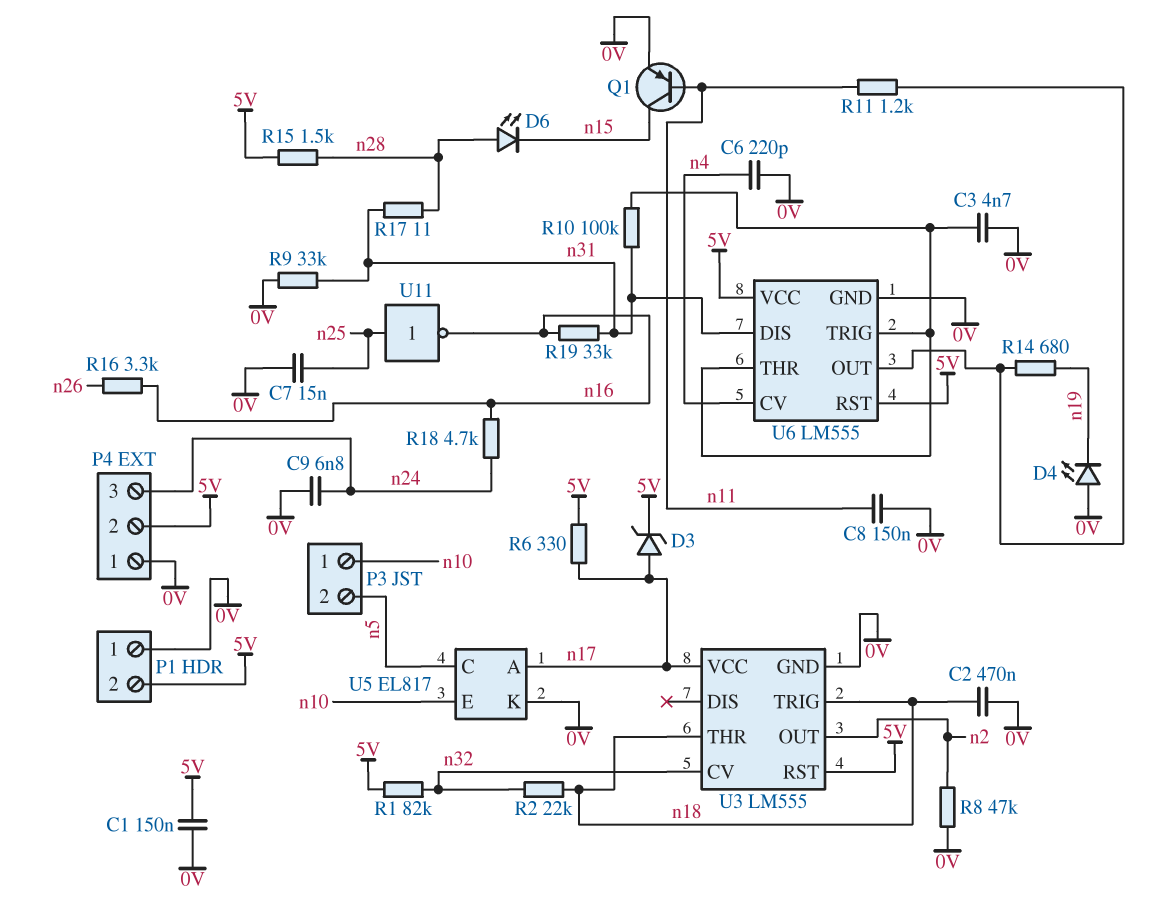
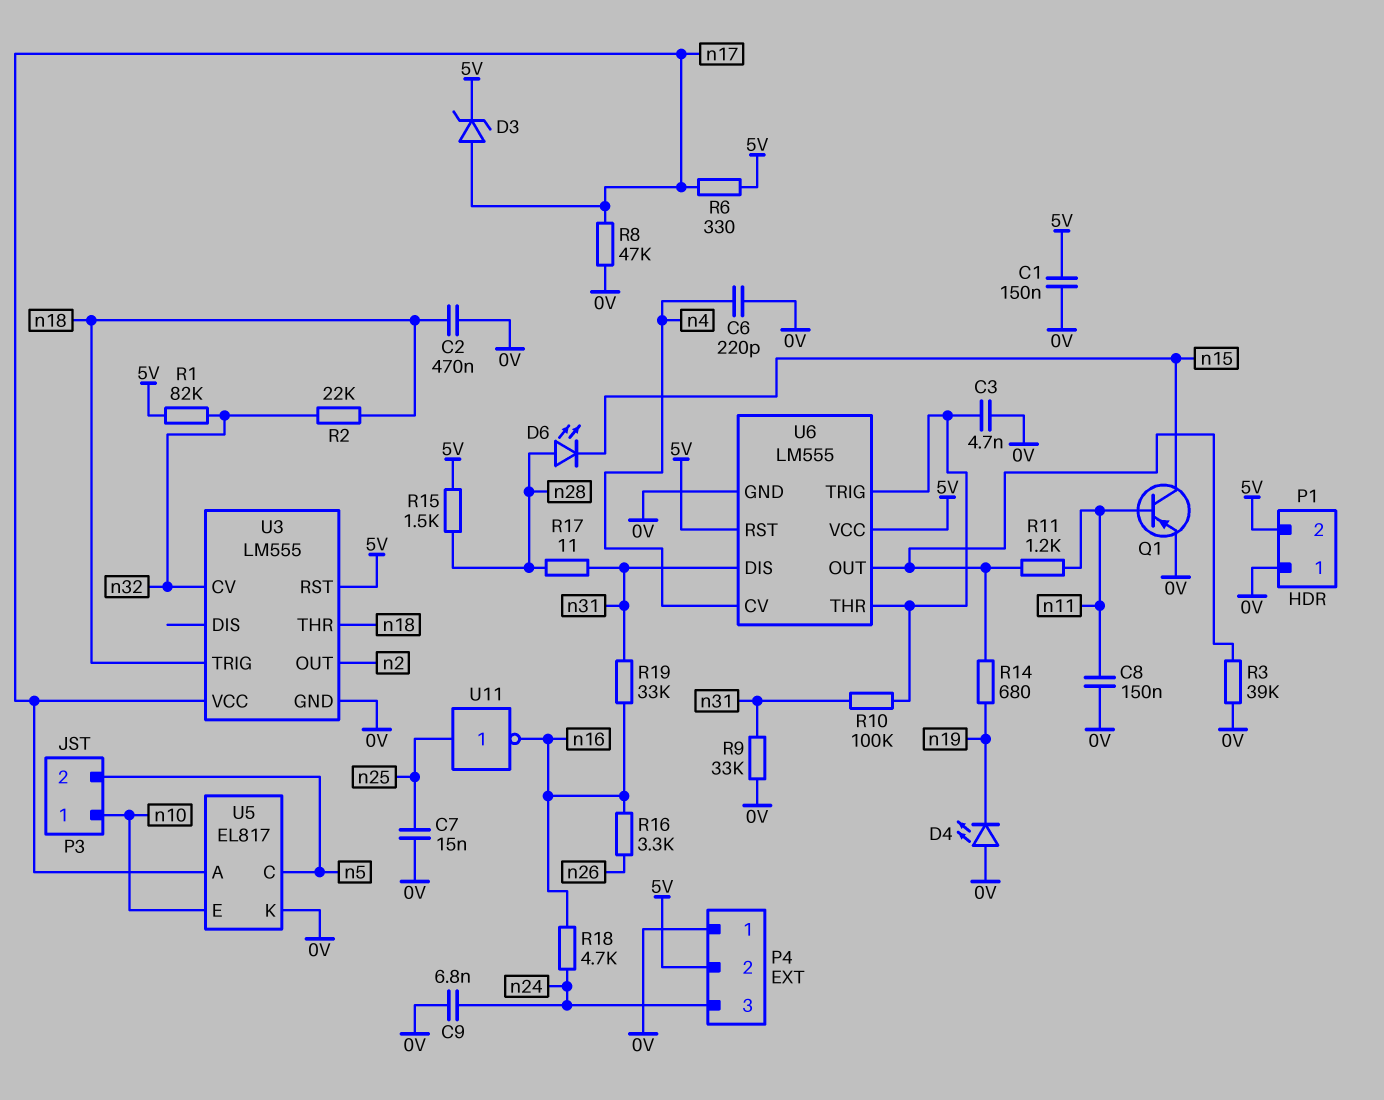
R3: none -> 39k (0V, U6/OUT)
R8: 47k (0V, n2) -> 47k (0V, n17)

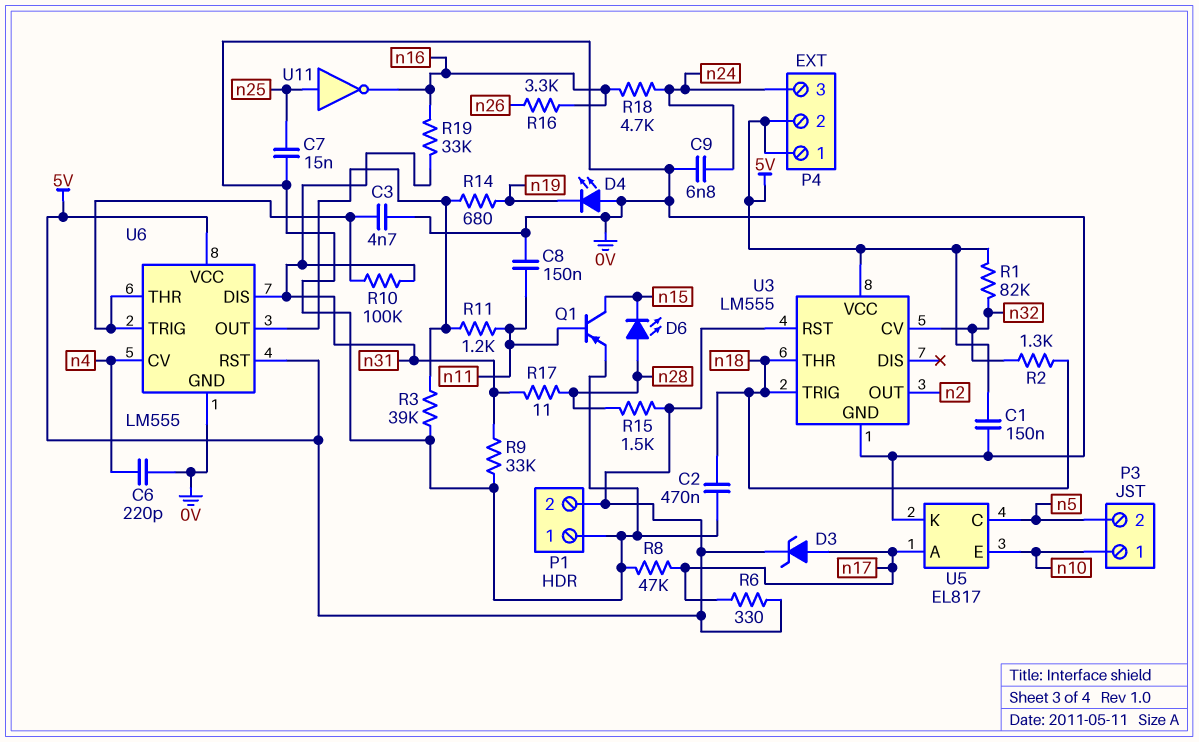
P4 pin 1: 0V -> 5V
R2: 22k (n18, n32) -> 1.3k (n18, n32)
U3 pin VCC: n17 -> 5V

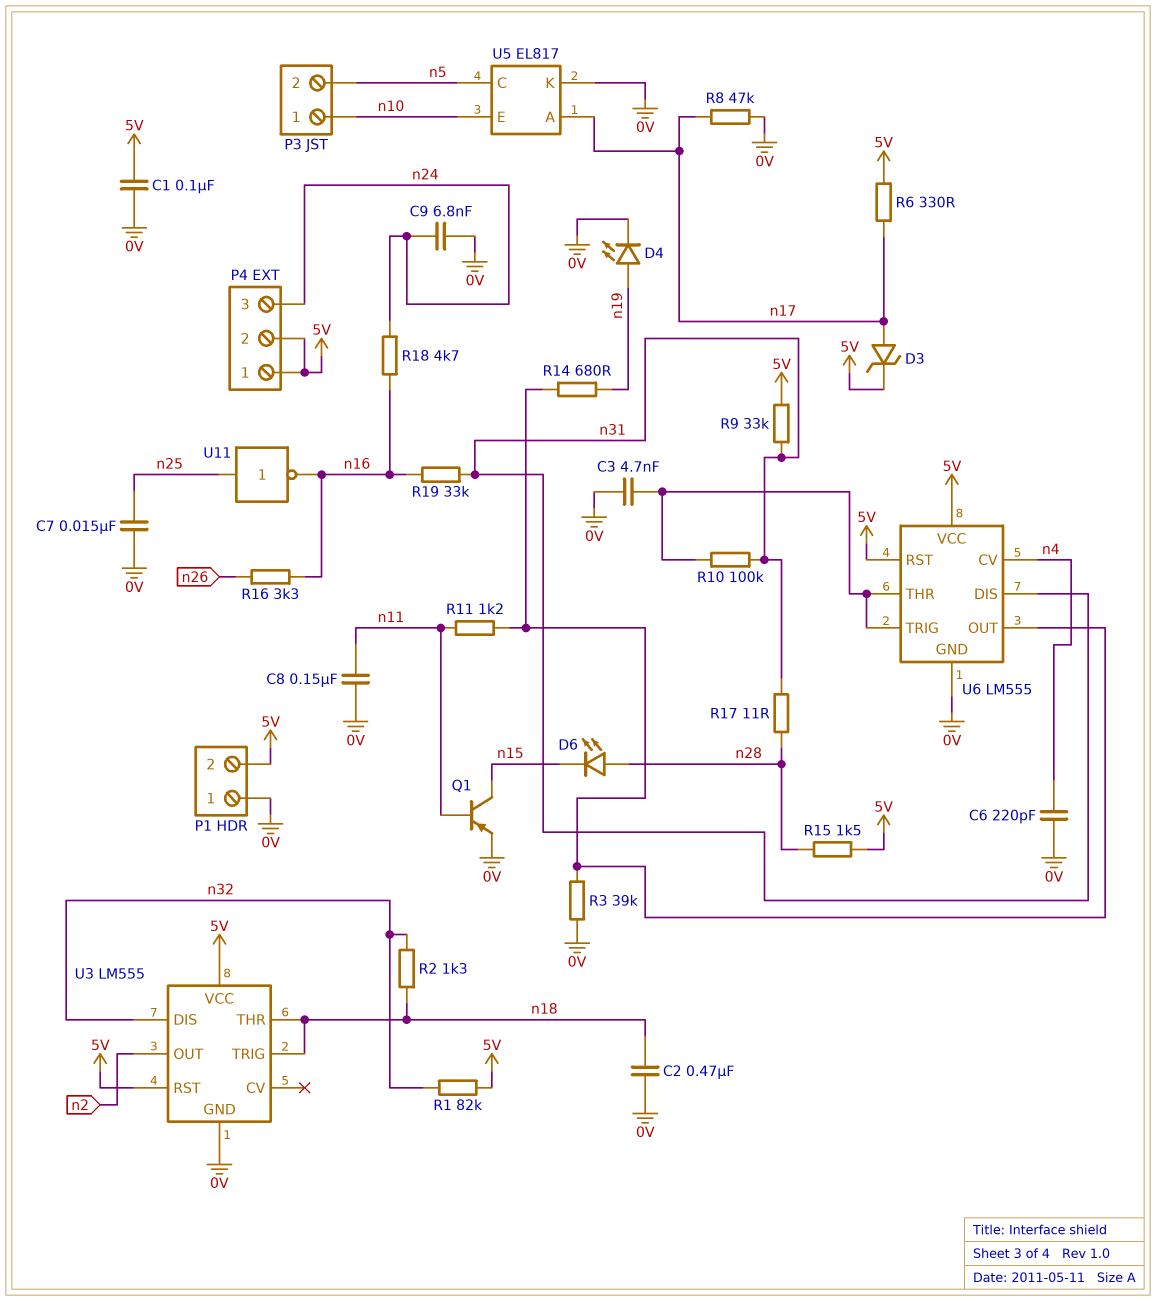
C1: 150nF (0V, 5V) -> 100nF (0V, 5V)
D4: LED (A 0V, K n19) -> LED (A n19, K 0V)
R9: 33k (0V, n31) -> 33k (5V, n31)
U3 pin CV: n32 -> none
U3 pin DIS: none -> n32

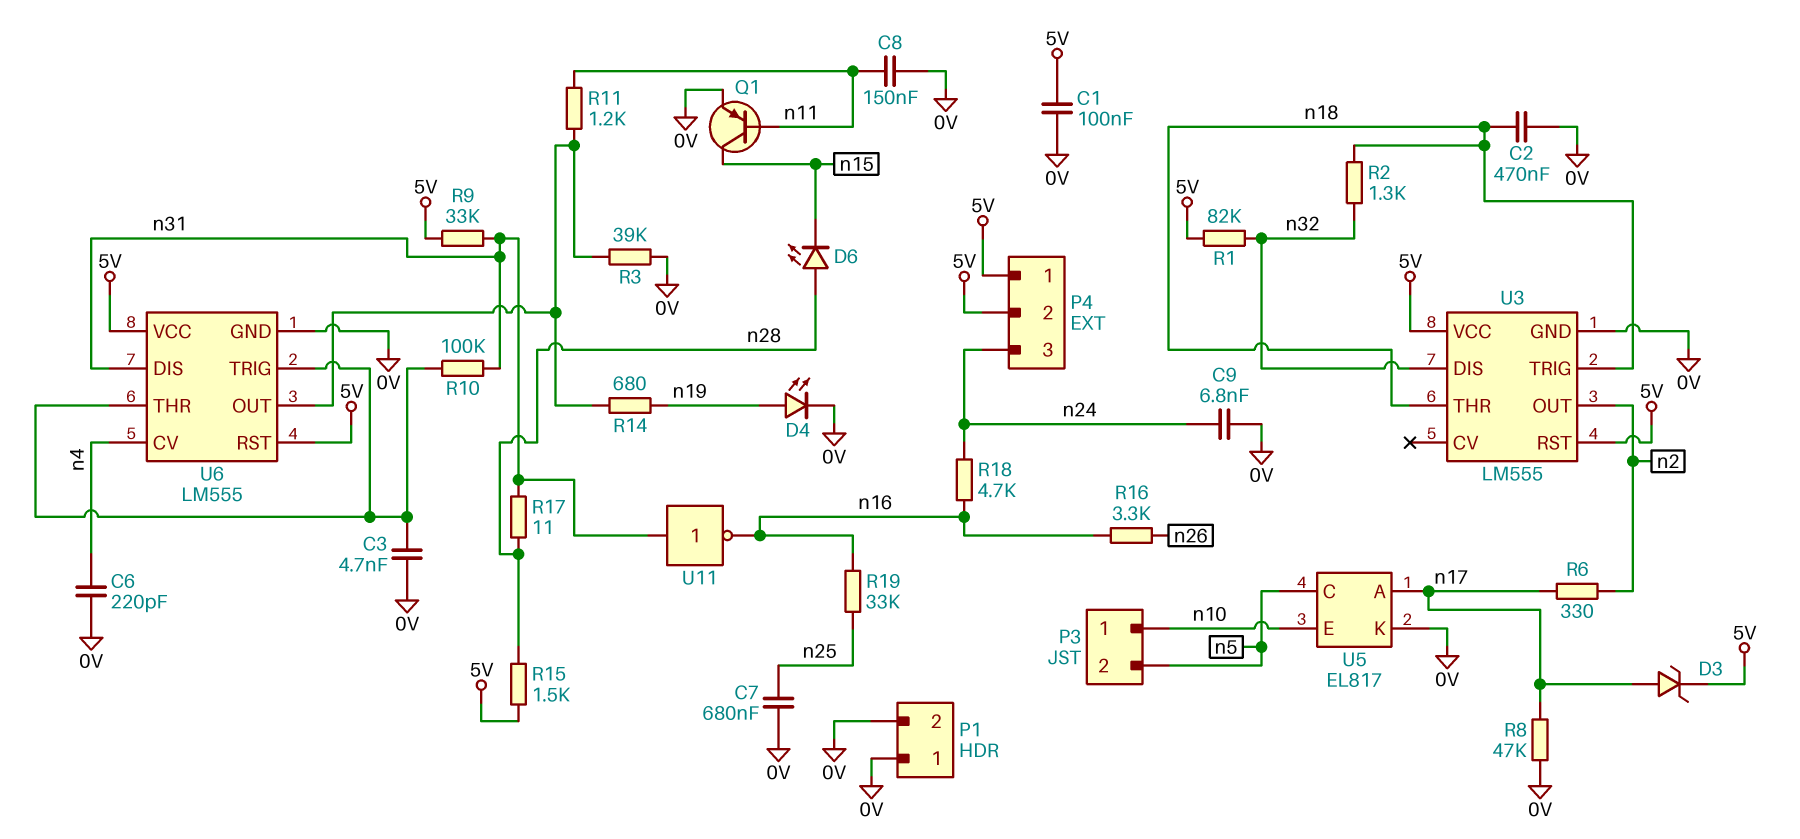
C7: 15nF (0V, n25) -> 680nF (0V, n25)
P1 pin 2: 5V -> 0V
R6: 330 (5V, n17) -> 330 (n2, n17)
R19: 33k (n16, n31) -> 33k (n16, n25)
U11: NOT (in n25, out n16) -> NOT (in n31, out n16)

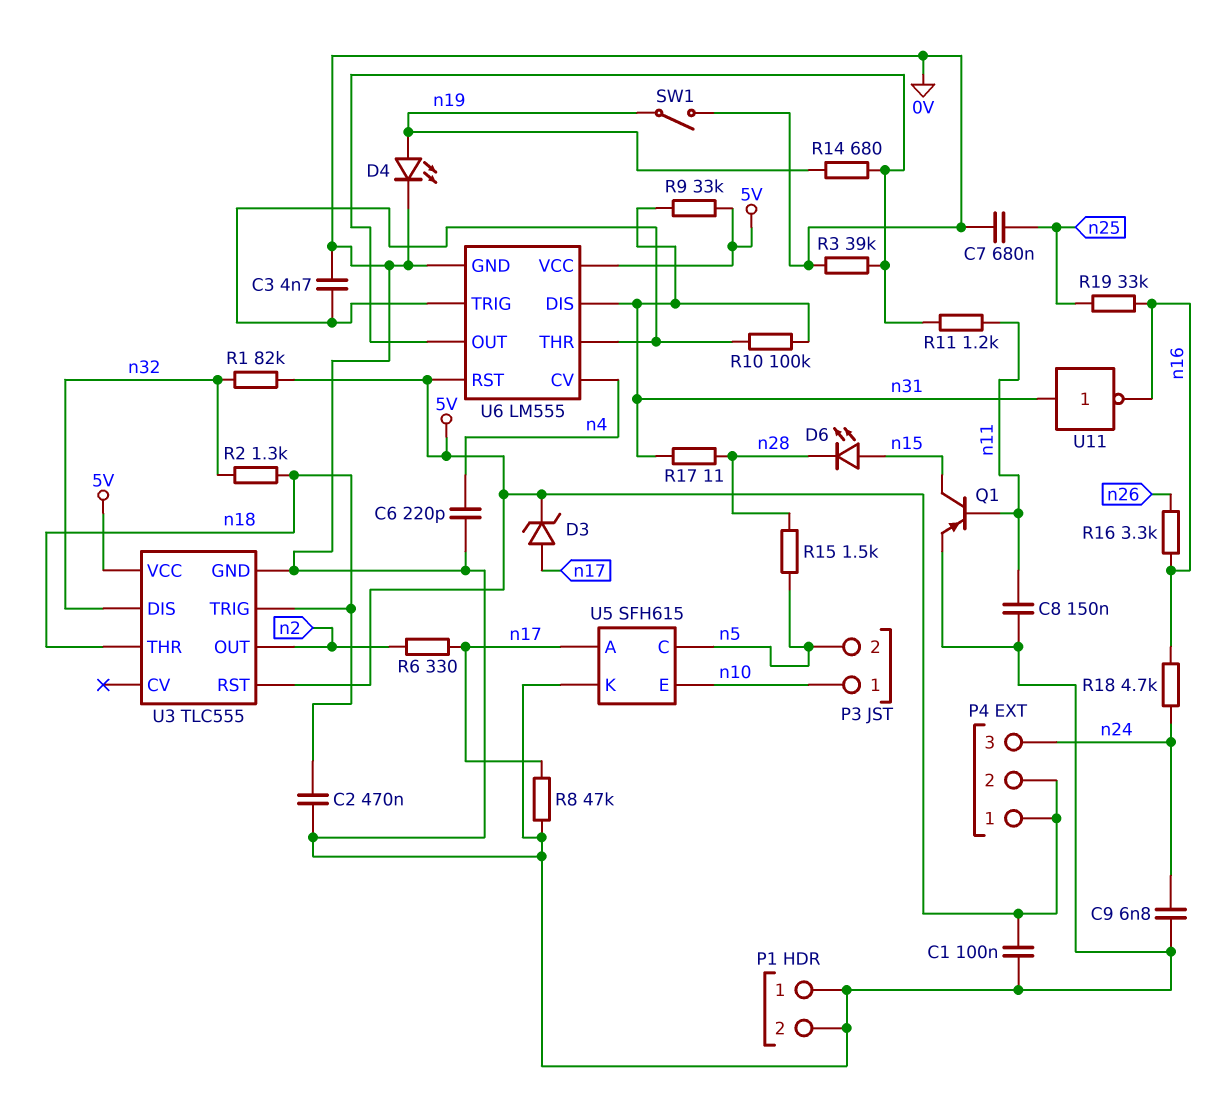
D6: LED (A n28, K n15) -> LED (A n15, K n28)
R15: 1.5k (5V, n28) -> 1.5k (n5, n28)
SW1: none -> switch (0V, n19)
U3: LM555 -> TLC555
U5: EL817 -> SFH615

